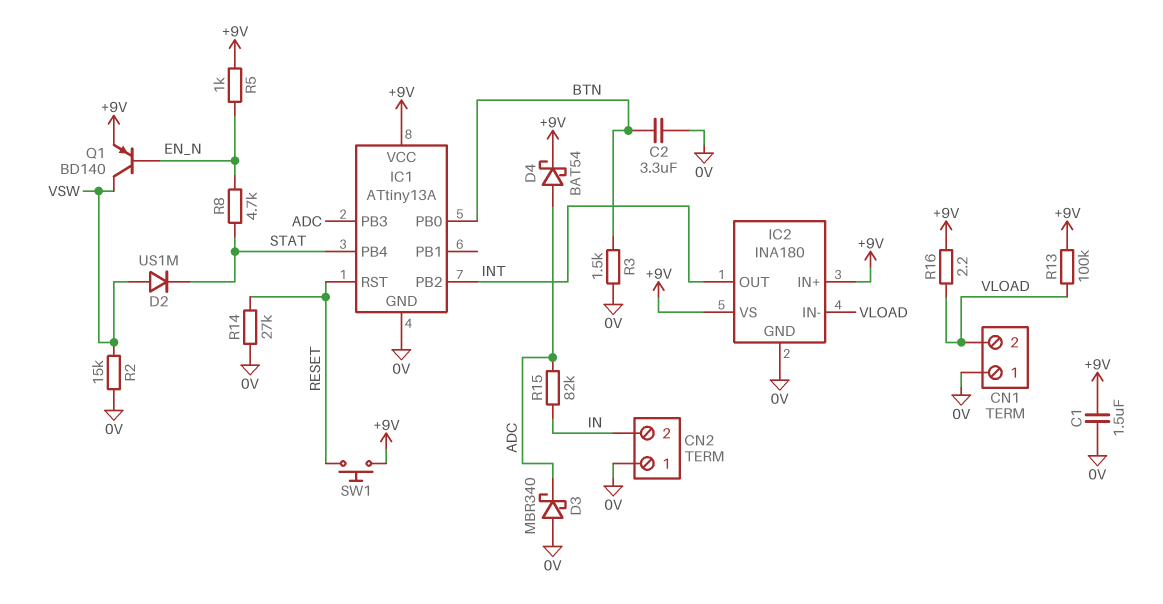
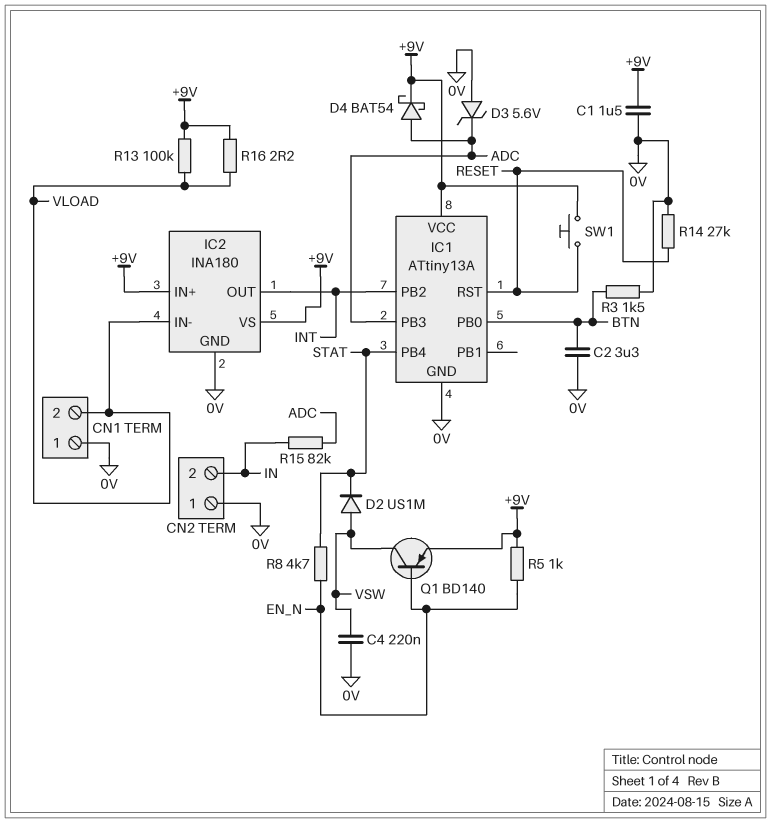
C4: none -> 220nF (0V, VSW)
D3: schottky MBR340 (A 0V, K ADC) -> zener 5.6V (A 0V, K ADC)
R2: 15k (0V, VSW) -> none

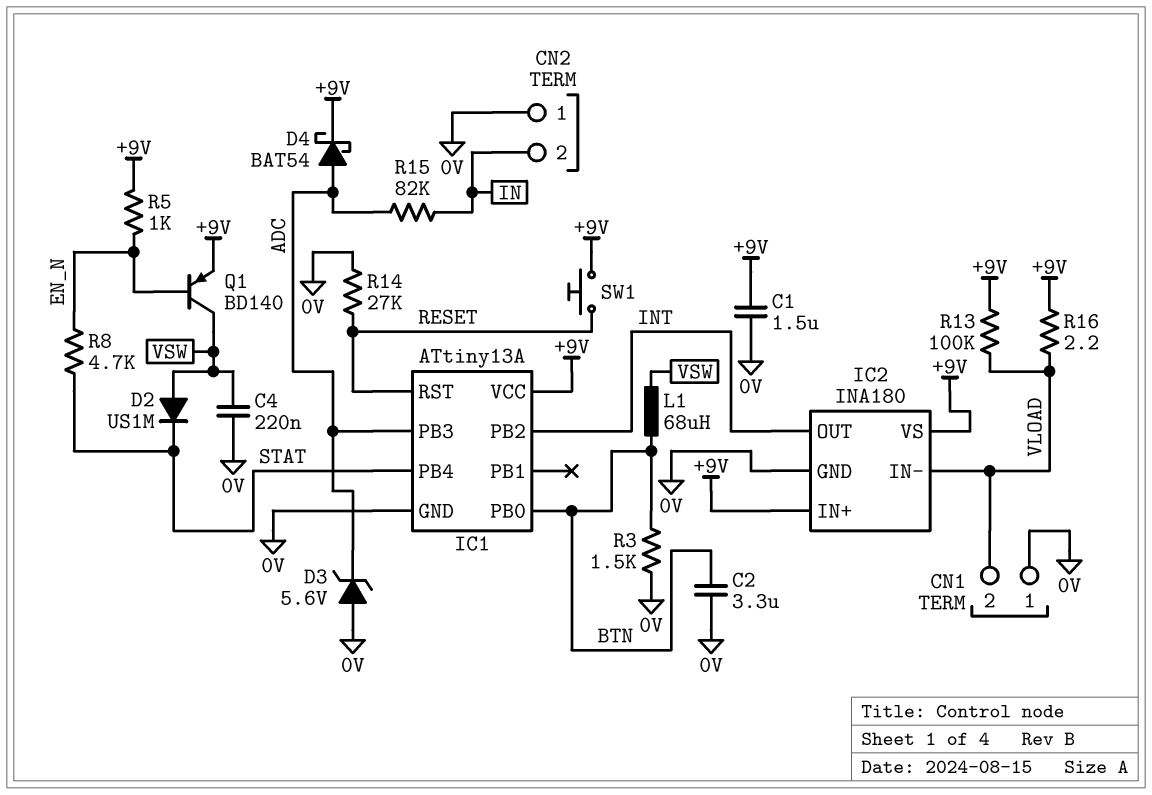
L1: none -> 68uH (BTN, VSW)

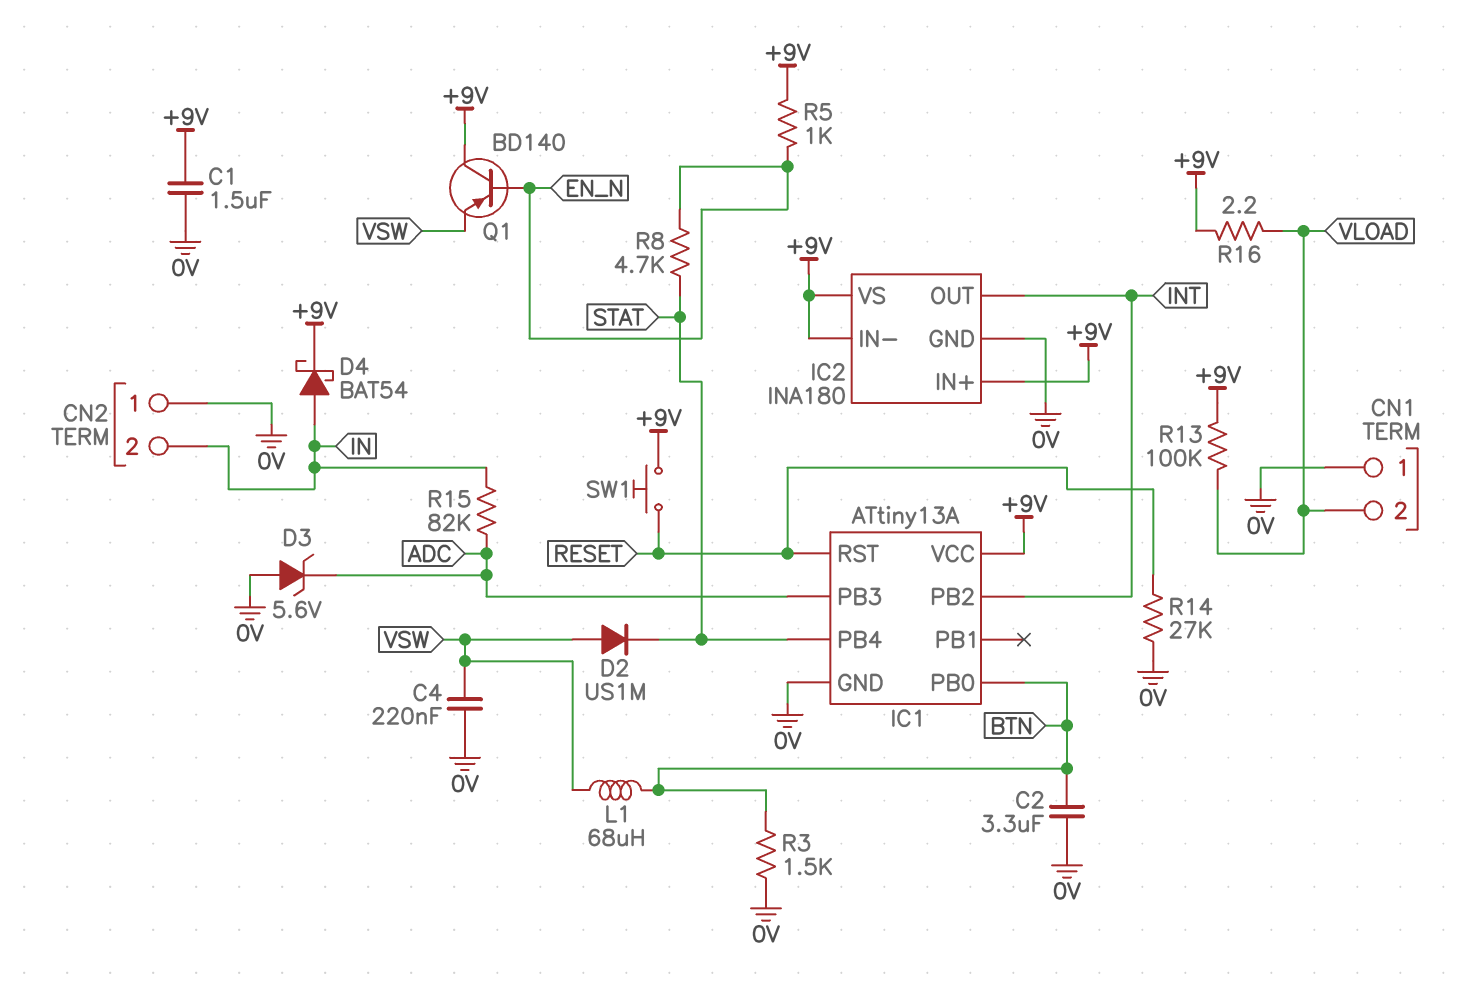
D4: schottky BAT54 (A ADC, K +9V) -> schottky BAT54 (A IN, K +9V)
IC2 pin IN-: VLOAD -> +9V
Q1: PNP BD140 (B EN_N, C VSW, E +9V) -> PNP BD140 (B EN_N, C +9V, E VSW)

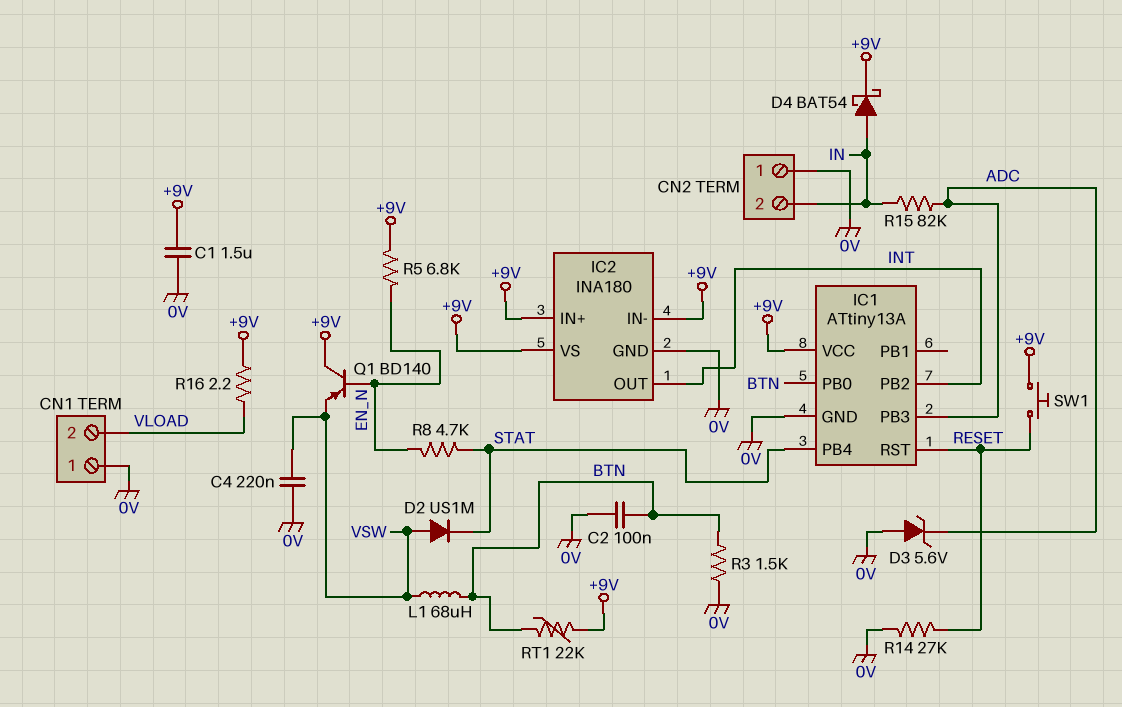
C2: 3.3uF (0V, BTN) -> 100nF (0V, BTN)
R5: 1k (+9V, EN_N) -> 6.8k (+9V, EN_N)
R13: 100k (+9V, VLOAD) -> none
RT1: none -> 22k (+9V, BTN)

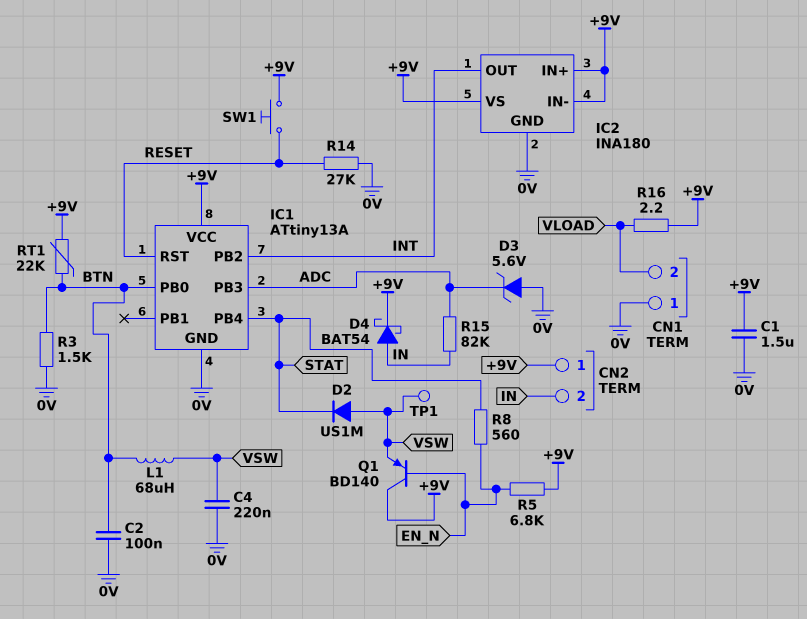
CN2 pin 1: 0V -> +9V
R8: 4.7k (EN_N, STAT) -> 560 (EN_N, STAT)
TP1: none -> test point (VSW)

